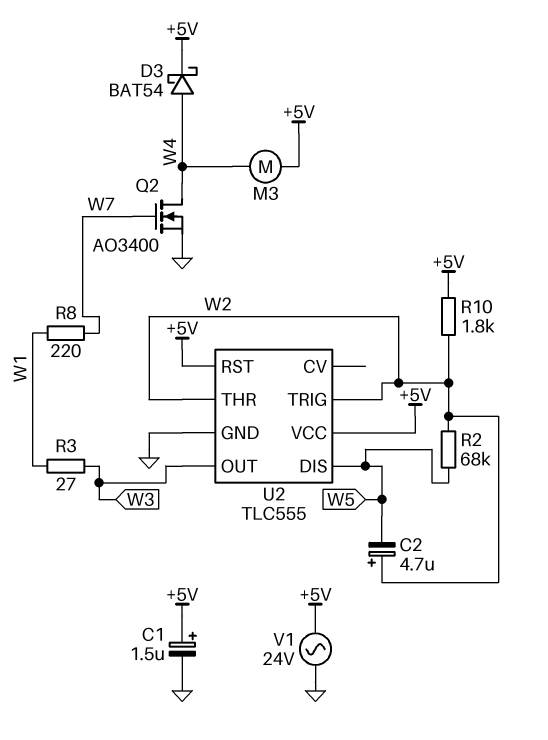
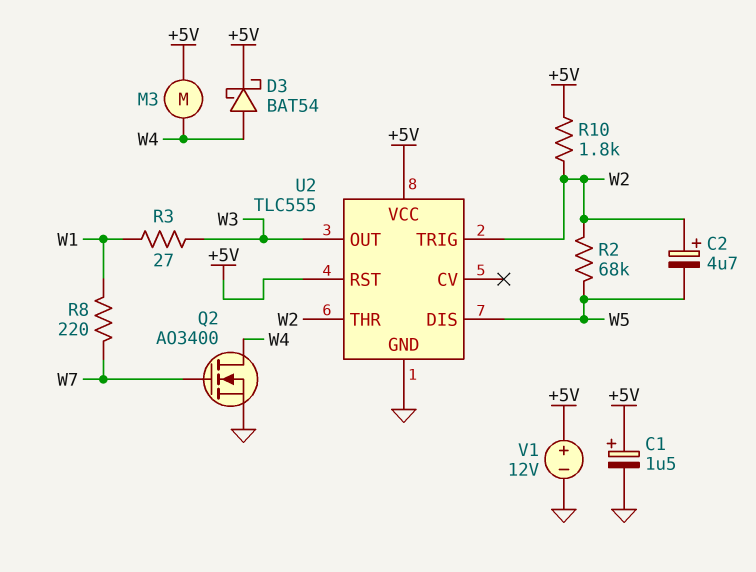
V1: AC 24V (+5V, GND) -> 12V (plus +5V, minus GND)

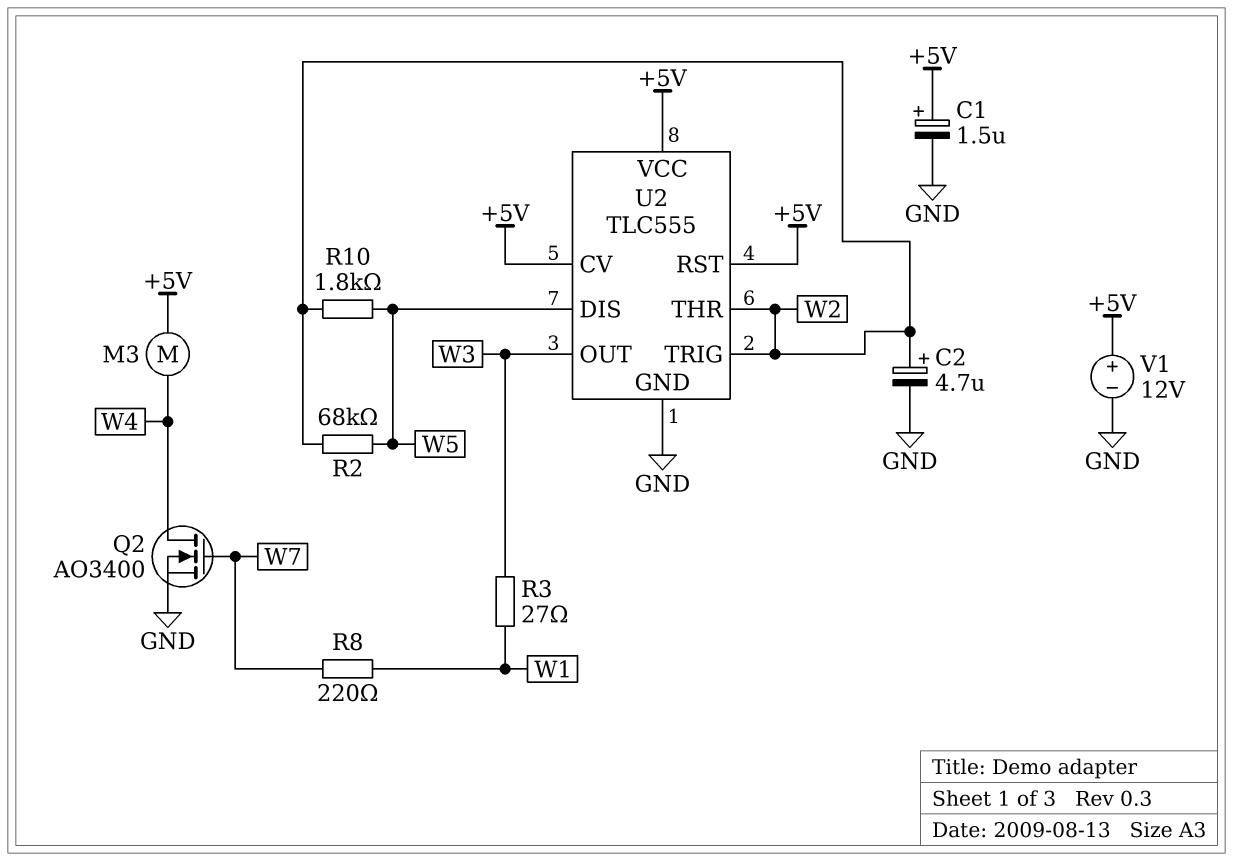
C2: 4.7uF (plus W2, minus W5) -> 4.7uF (plus W2, minus GND)
D3: schottky BAT54 (A W4, K +5V) -> none
R10: 1.8k (+5V, W2) -> 1.8k (W2, W5)
U2 pin CV: none -> +5V

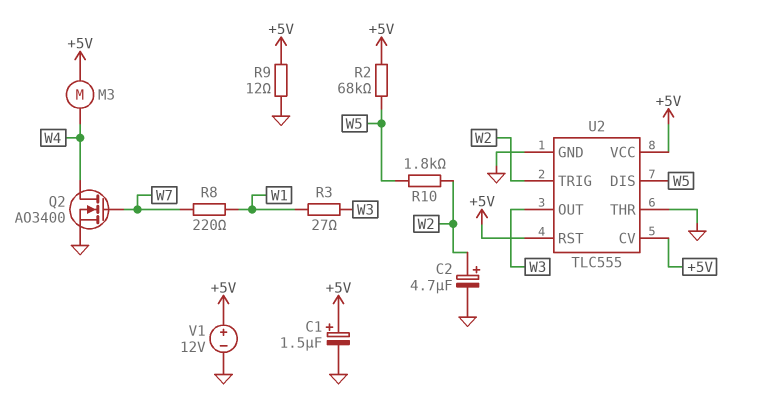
R2: 68k (W2, W5) -> 68k (+5V, W5)
R9: none -> 12 (+5V, GND)
U2 pin THR: W2 -> GND

